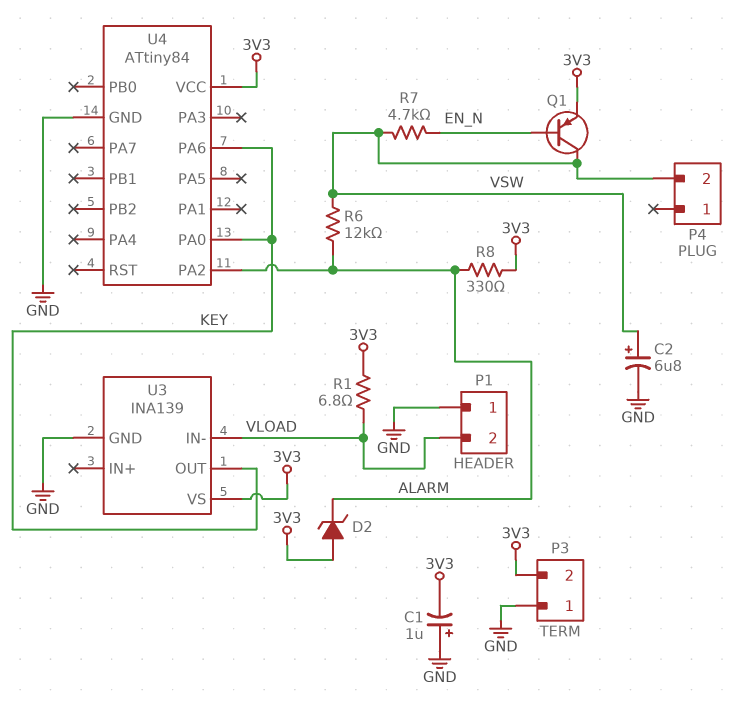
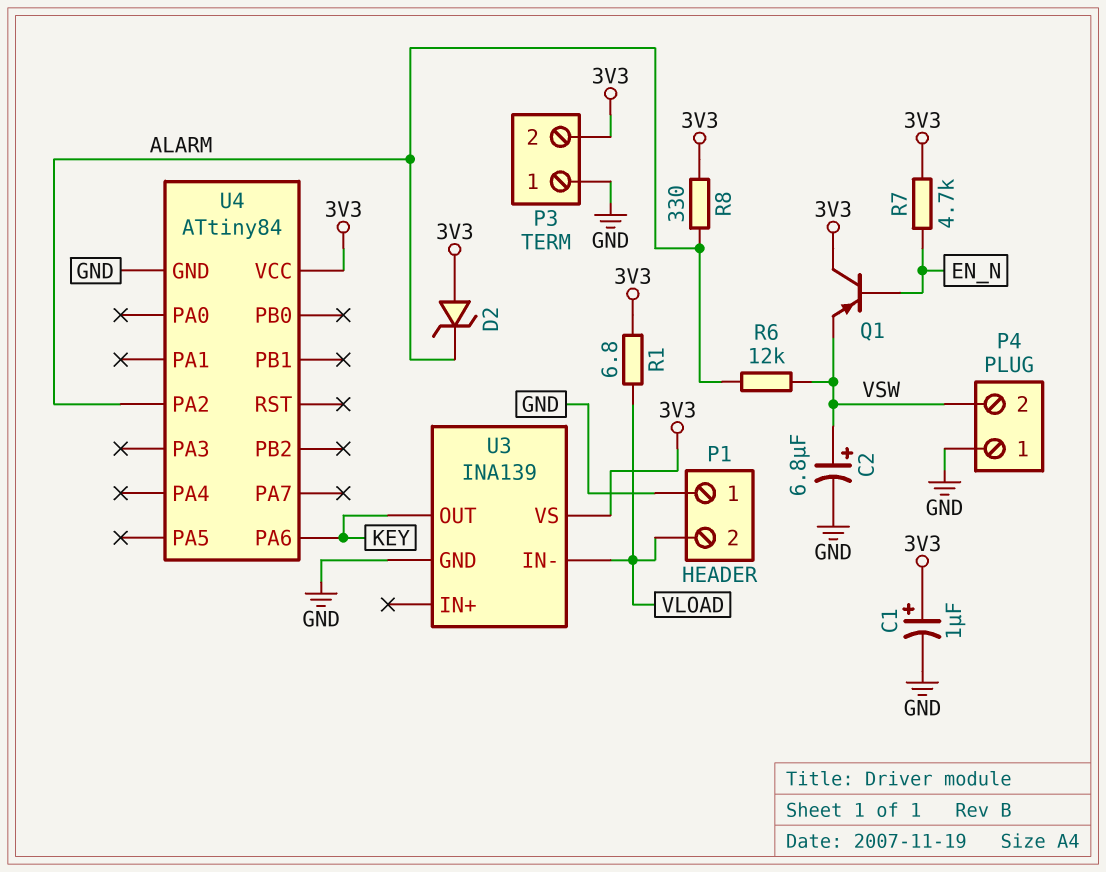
C1: 1uF (plus GND, minus 3V3) -> 1uF (plus 3V3, minus GND)
P4 pin 1: none -> GND
Q1: PNP (B EN_N, C VSW, E 3V3) -> PNP (B EN_N, C 3V3, E VSW)
R7: 4.7k (EN_N, VSW) -> 4.7k (3V3, EN_N)
U4 pin PA0: KEY -> none

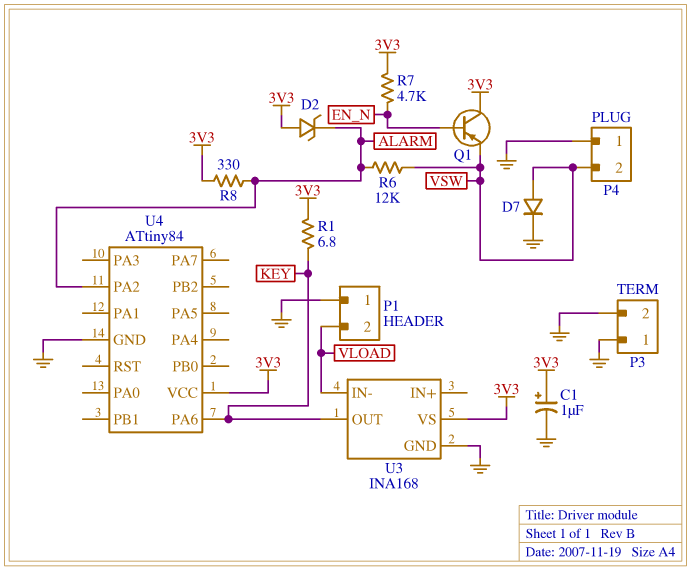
C2: 6.8uF (plus VSW, minus GND) -> none
D7: none -> diode (A VSW, K GND)
P3 pin 2: 3V3 -> GND
R1: 6.8 (3V3, VLOAD) -> 6.8 (3V3, KEY)
U3: INA139 -> INA168

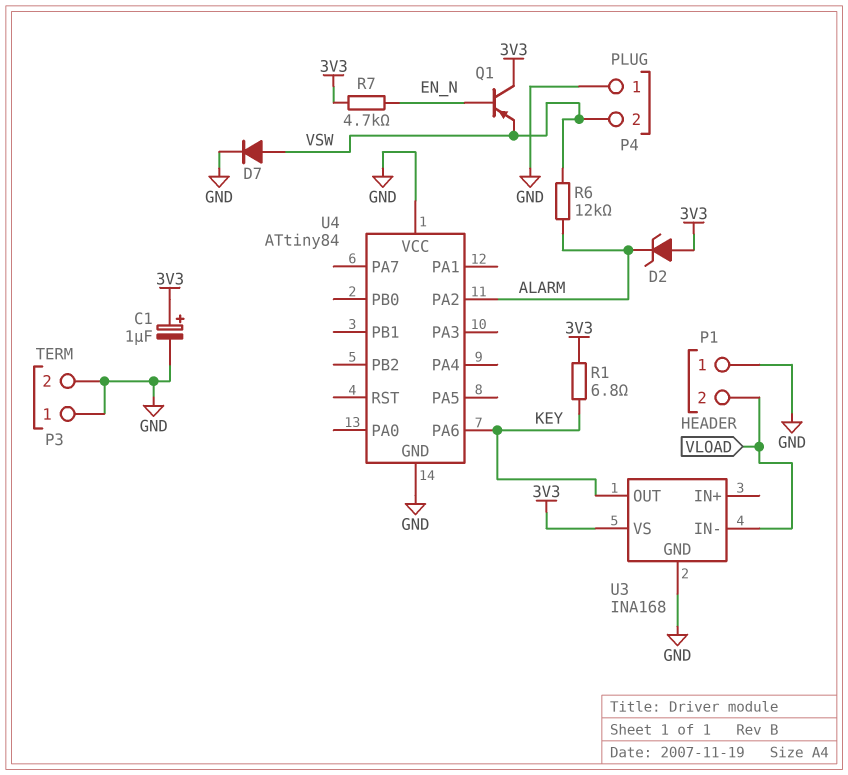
R8: 330 (3V3, ALARM) -> none
U4 pin VCC: 3V3 -> GND

